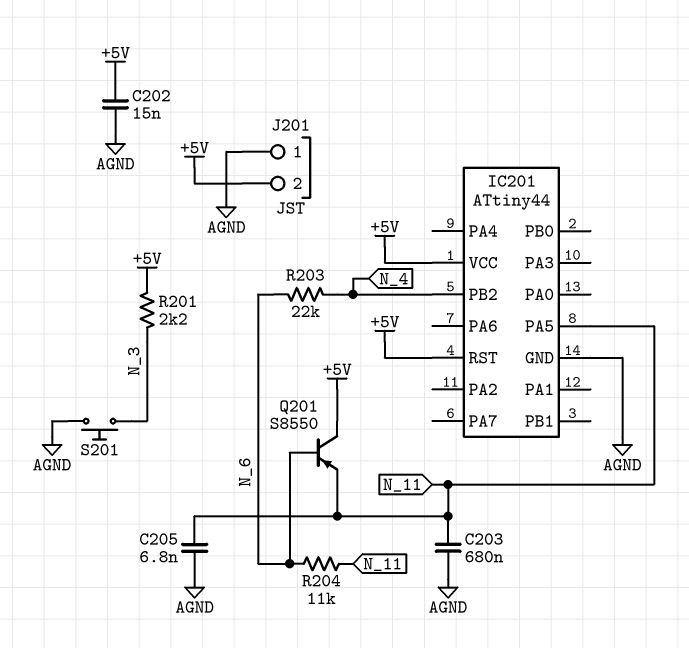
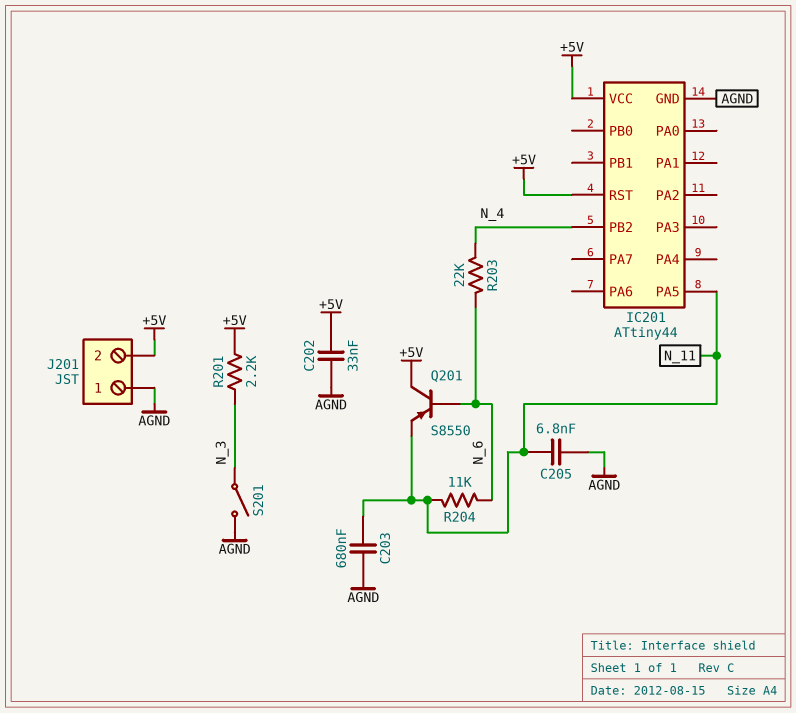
C202: 15nF (+5V, AGND) -> 33nF (+5V, AGND)
S201: button (AGND, N_3) -> switch (AGND, N_3)

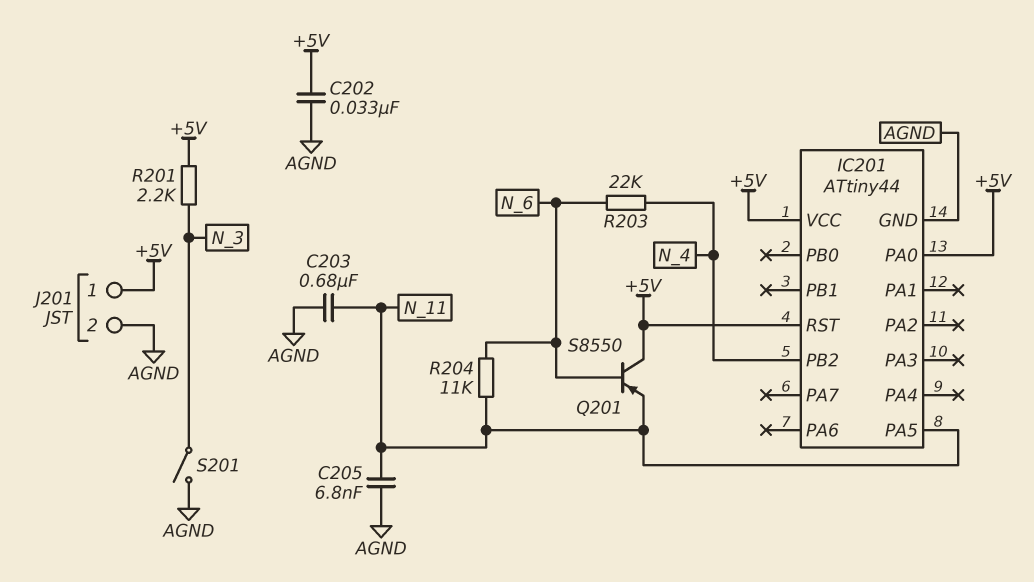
IC201 pin PA0: none -> +5V
J201 pin 1: AGND -> +5V
J201 pin 2: +5V -> AGND

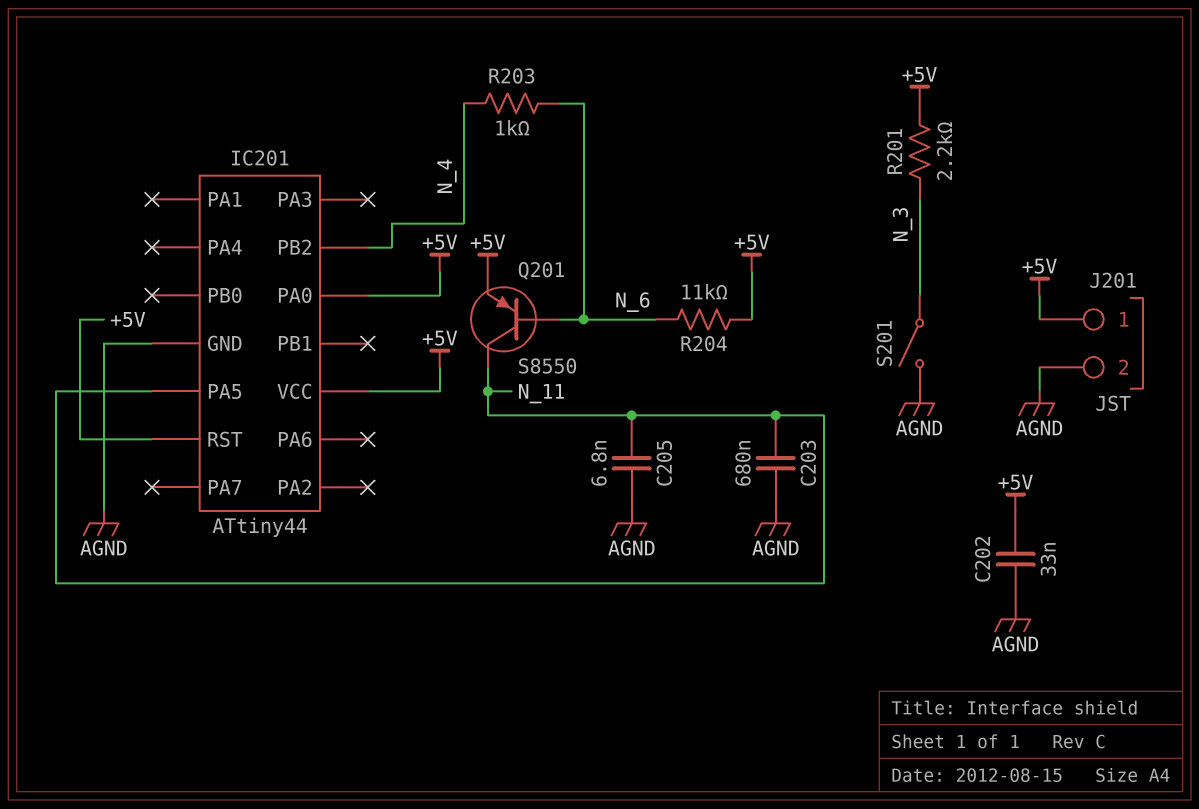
Q201: PNP S8550 (B N_6, C +5V, E N_11) -> PNP S8550 (B N_6, C N_11, E +5V)
R203: 22k (N_4, N_6) -> 1k (N_4, N_6)
R204: 11k (N_6, N_11) -> 11k (+5V, N_6)

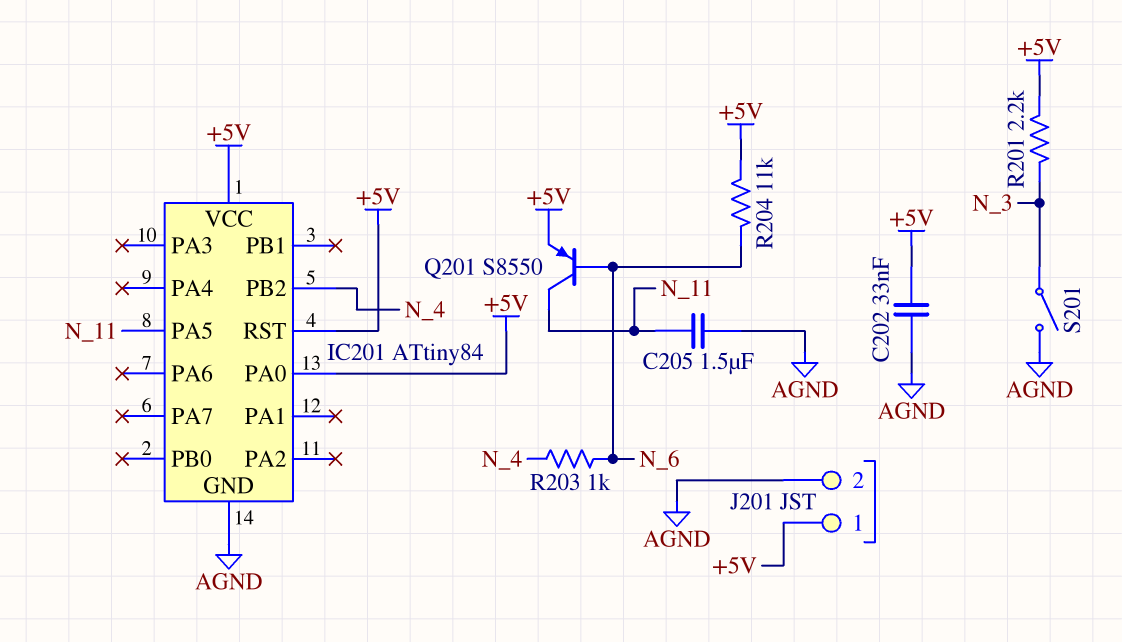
C203: 680nF (AGND, N_11) -> none
C205: 6.8nF (AGND, N_11) -> 1.5uF (AGND, N_11)
IC201: ATtiny44 -> ATtiny84

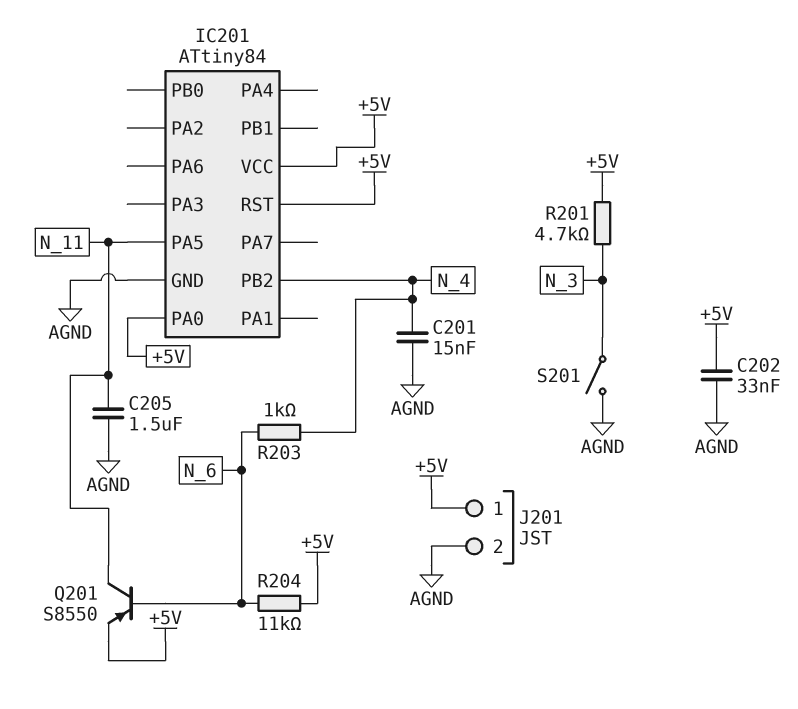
C201: none -> 15nF (AGND, N_4)
R201: 2.2k (+5V, N_3) -> 4.7k (+5V, N_3)

